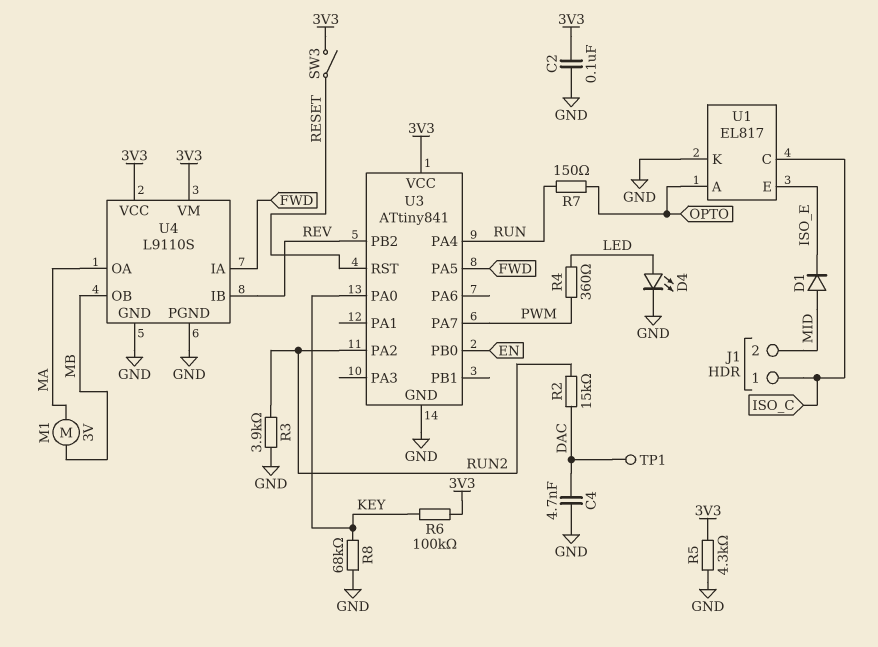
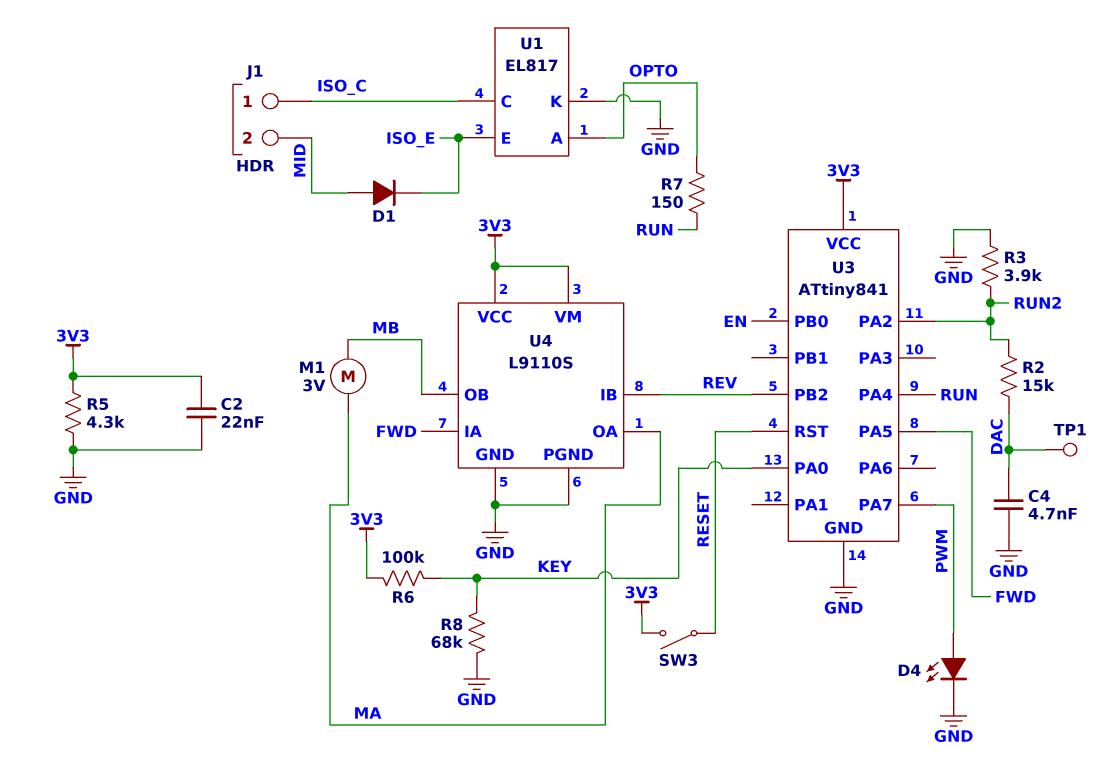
C2: 100nF (3V3, GND) -> 22nF (3V3, GND)
D4: LED (A LED, K GND) -> LED (A PWM, K GND)
R4: 360 (LED, PWM) -> none

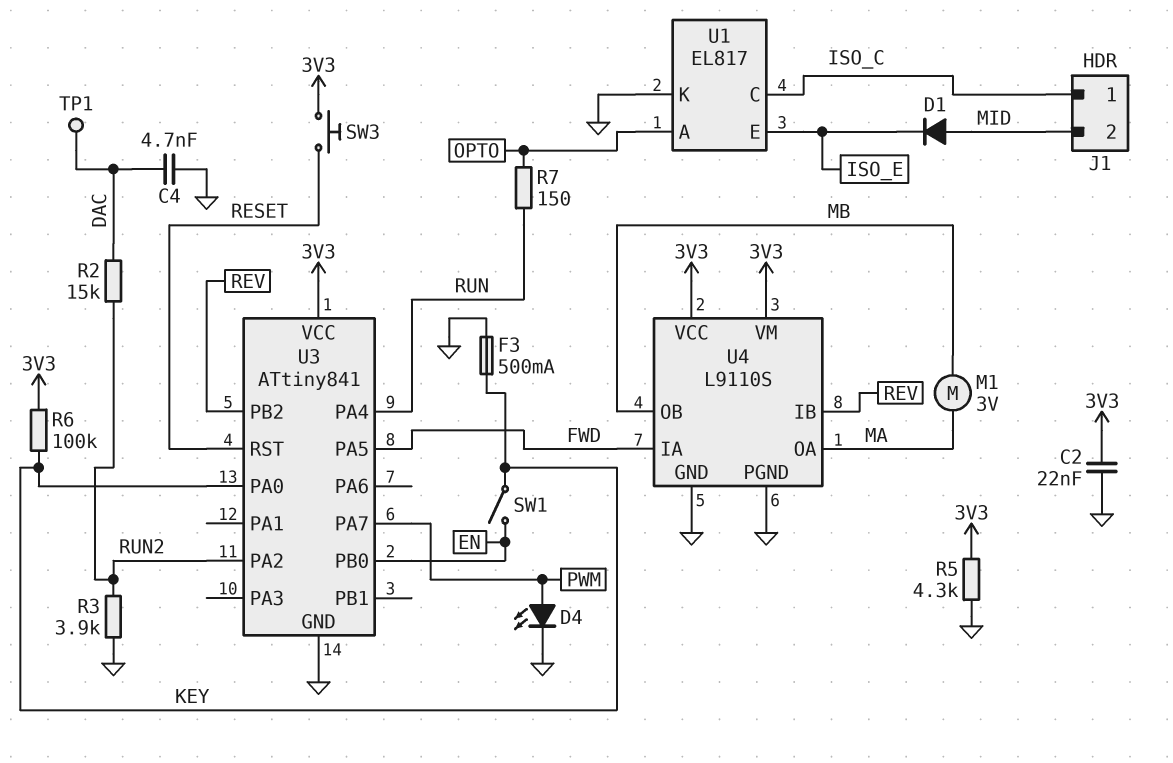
F3: none -> 500mA (GND, KEY)
R8: 68k (GND, KEY) -> none
SW1: none -> switch (EN, KEY)
SW3: switch (3V3, RESET) -> button (3V3, RESET)

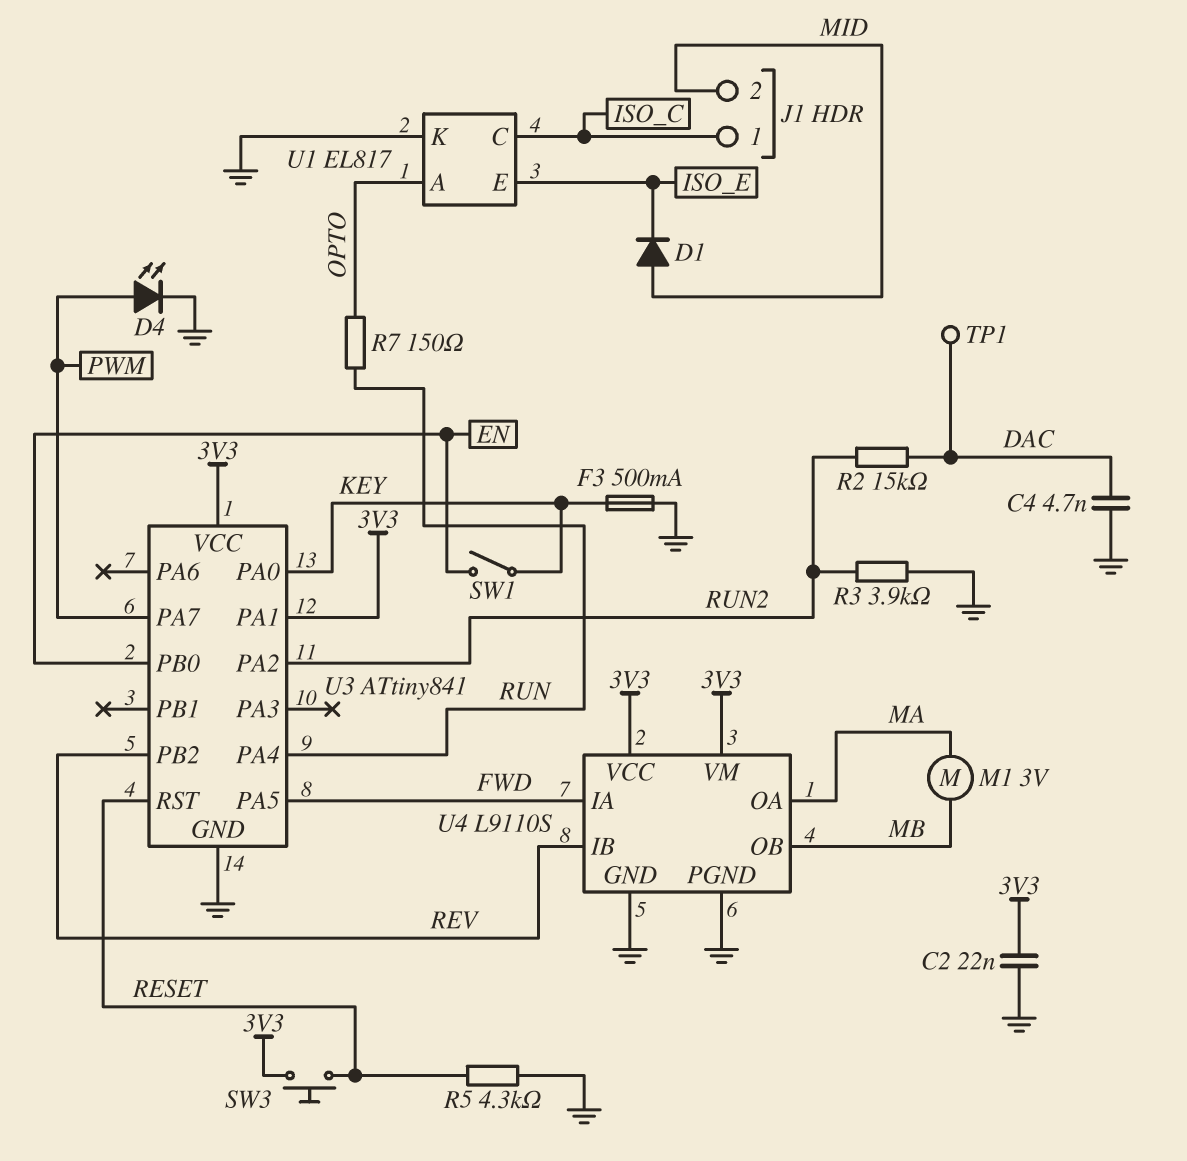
R5: 4.3k (3V3, GND) -> 4.3k (GND, RESET)
R6: 100k (3V3, KEY) -> none
U3 pin PA1: none -> 3V3

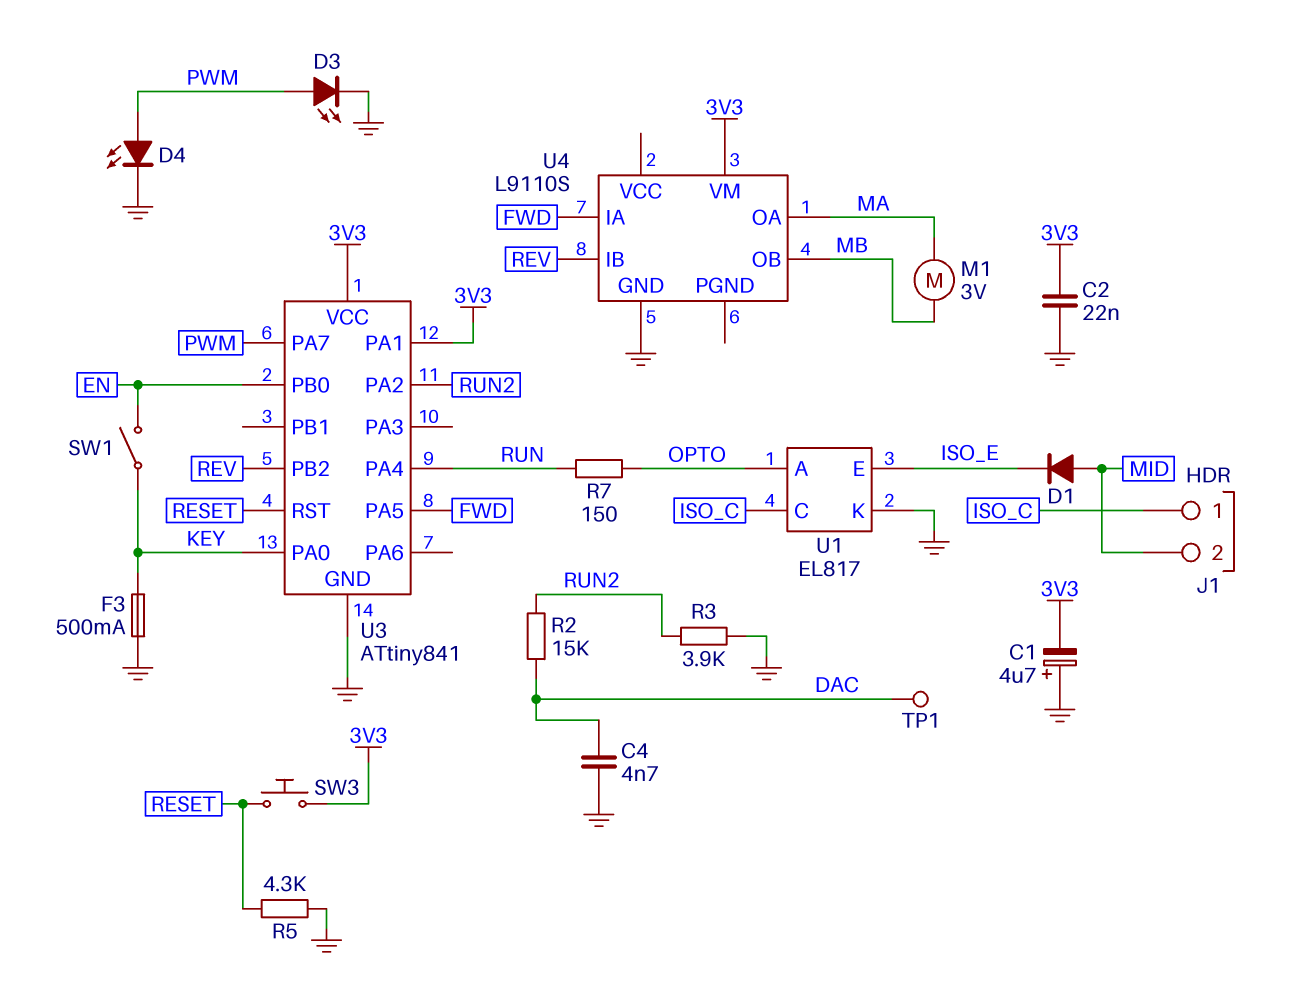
C1: none -> 4.7uF (plus GND, minus 3V3)
D3: none -> LED (A PWM, K GND)
U4 pin PGND: GND -> none
U4 pin VCC: 3V3 -> none

